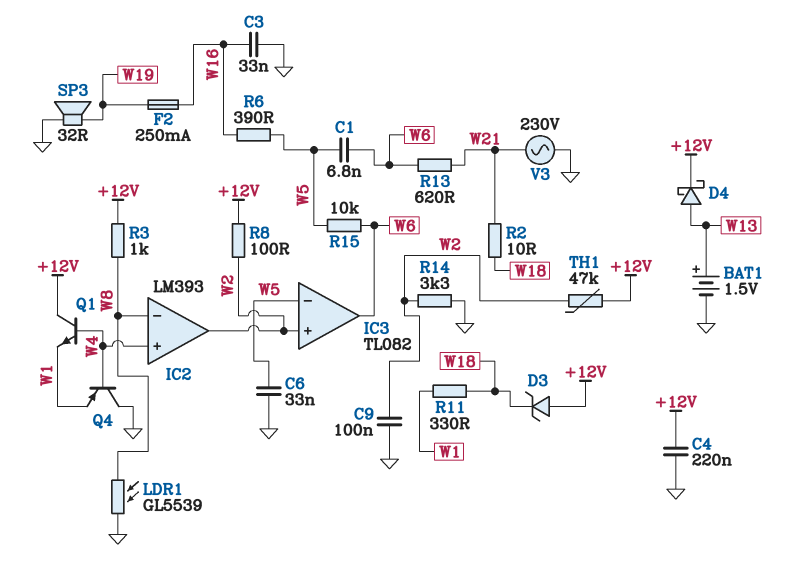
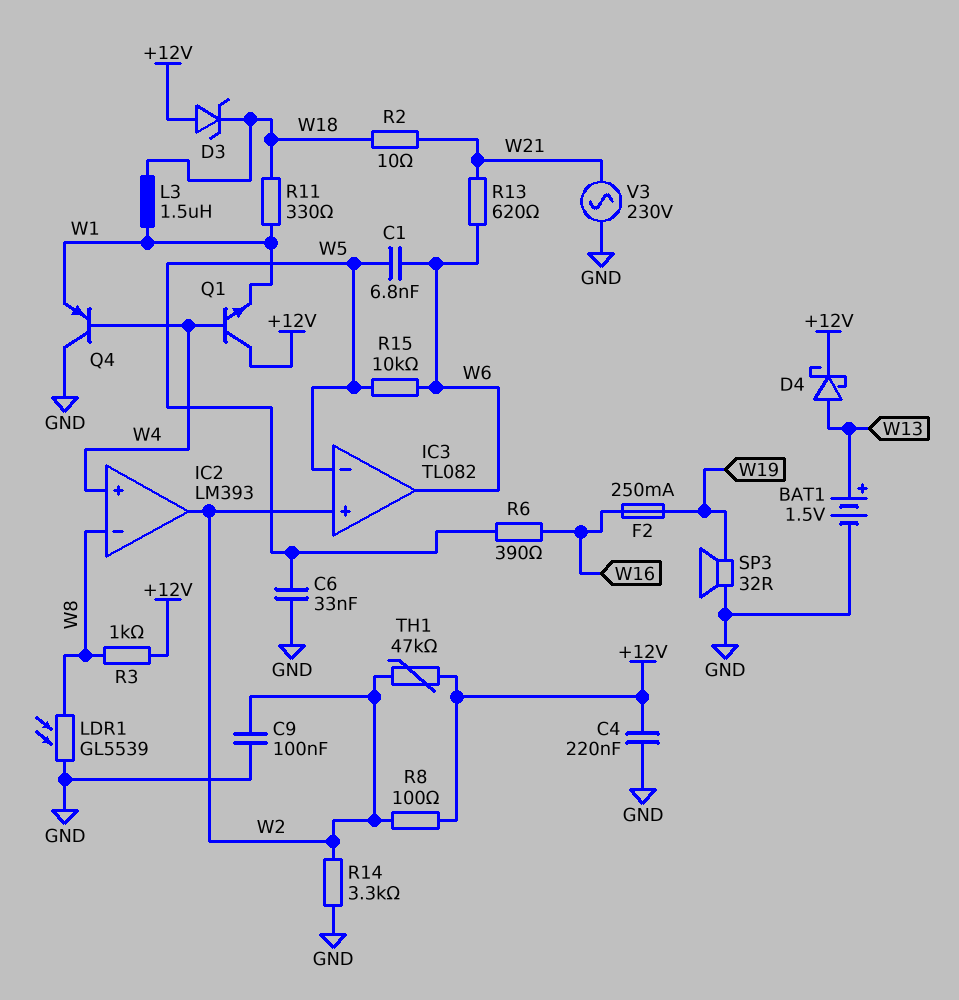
C3: 33nF (GND, W16) -> none
L3: none -> 1.5uH (W1, W18)

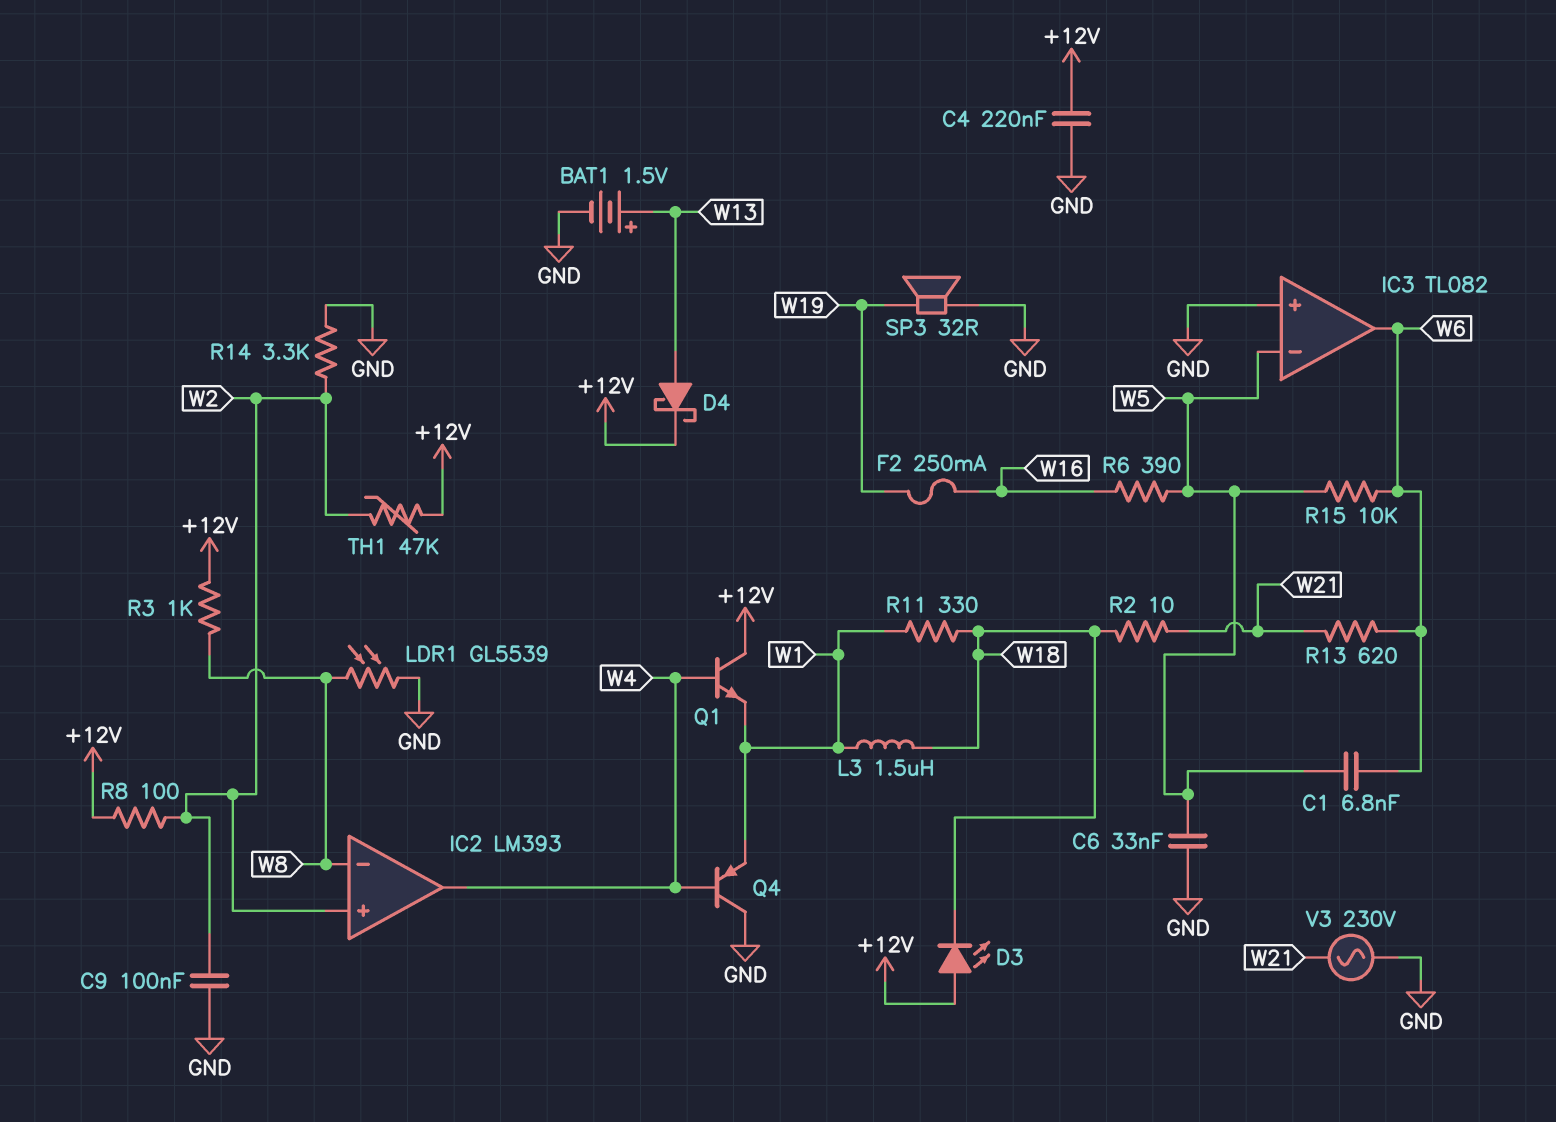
D3: zener (A +12V, K W18) -> LED (A +12V, K W18)
IC2 pin in+: W4 -> W2
IC2 pin out: W2 -> W4
IC3 pin in+: W2 -> GND

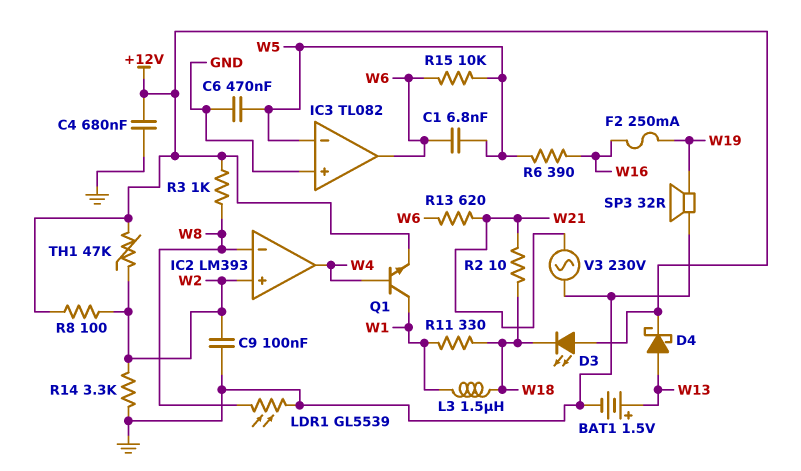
C4: 220nF (+12V, GND) -> 680nF (+12V, GND)
C6: 33nF (GND, W5) -> 470nF (GND, W5)
Q1: NPN (B W4, C +12V, E W1) -> NPN (B W4, C W1, E +12V)
Q4: PNP (B W4, C GND, E W1) -> none

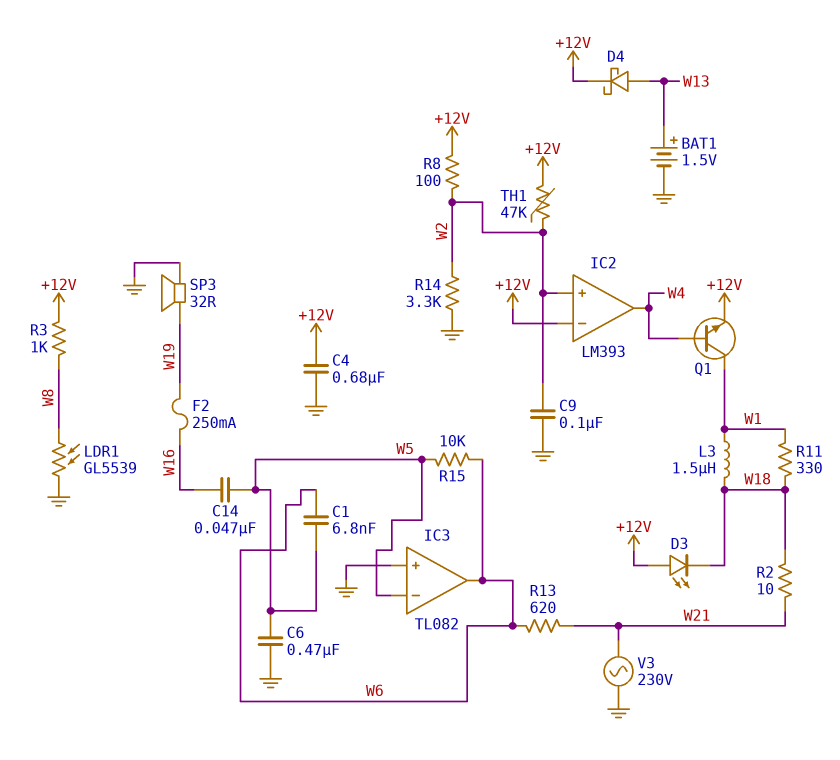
C14: none -> 47nF (W5, W16)
IC2 pin in-: W8 -> +12V
R6: 390 (W5, W16) -> none

